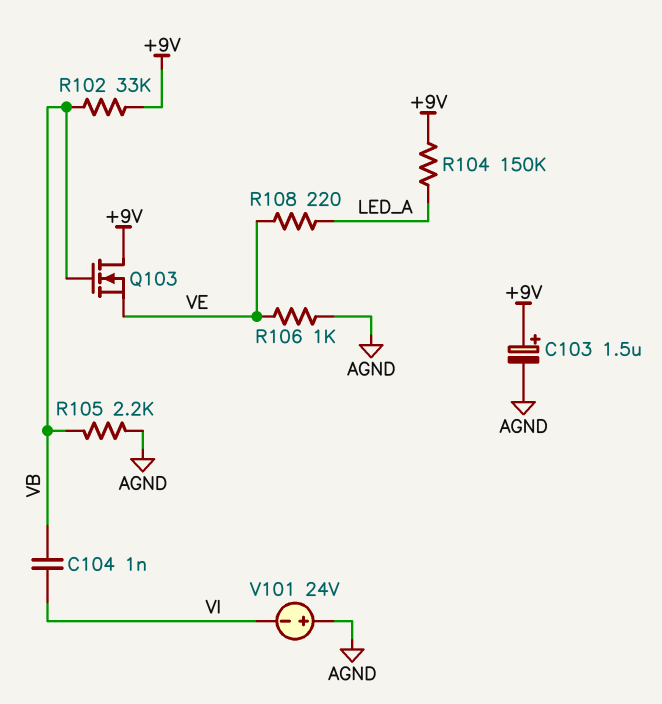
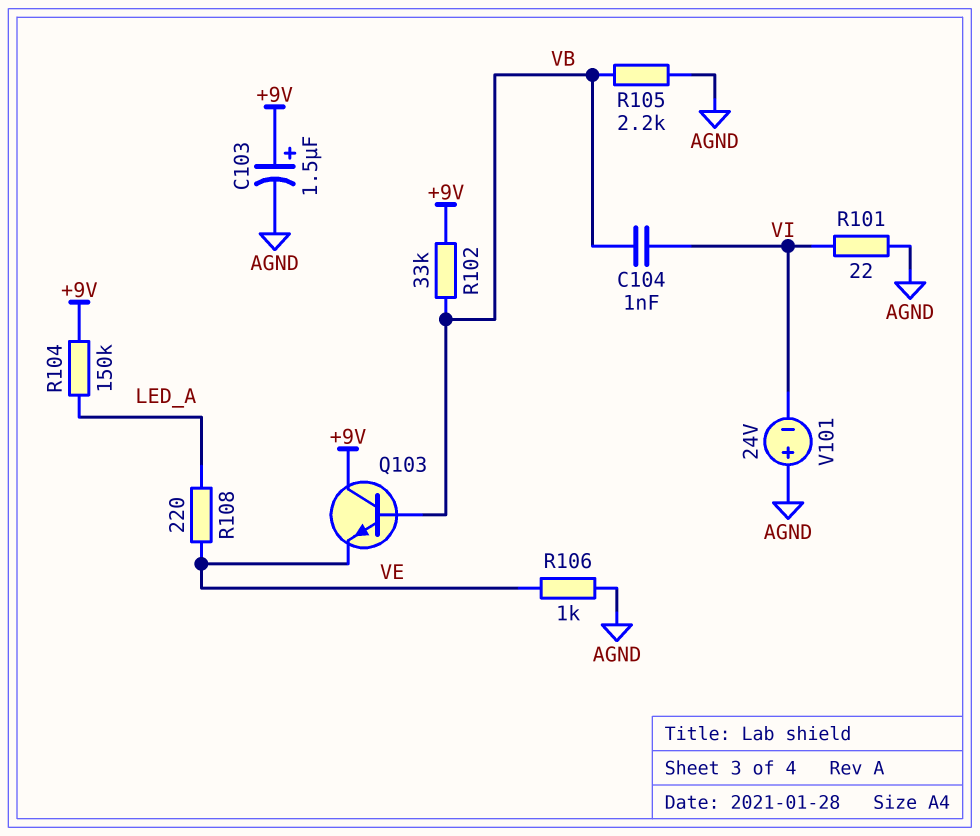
Q103: NMOS (G VB, D +9V, S VE) -> NPN (B VB, C +9V, E VE)
R101: none -> 22 (AGND, VI)

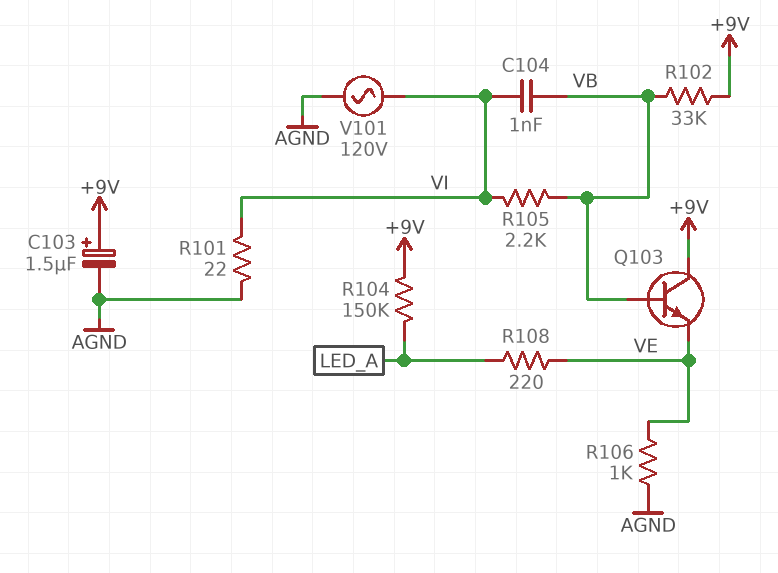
R105: 2.2k (AGND, VB) -> 2.2k (VB, VI)
V101: 24V (plus AGND, minus VI) -> AC 120V (AGND, VI)

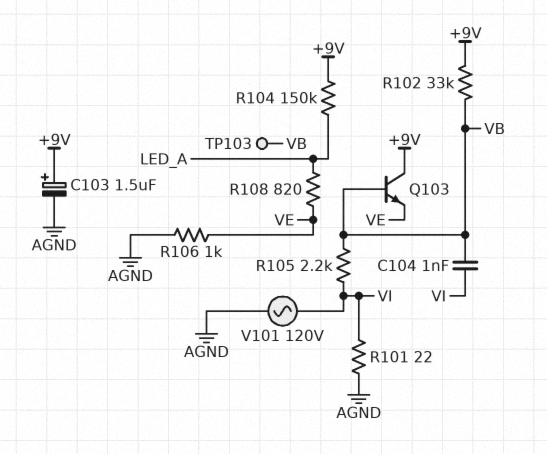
R108: 220 (LED_A, VE) -> 820 (LED_A, VE)
TP103: none -> test point (VB)

